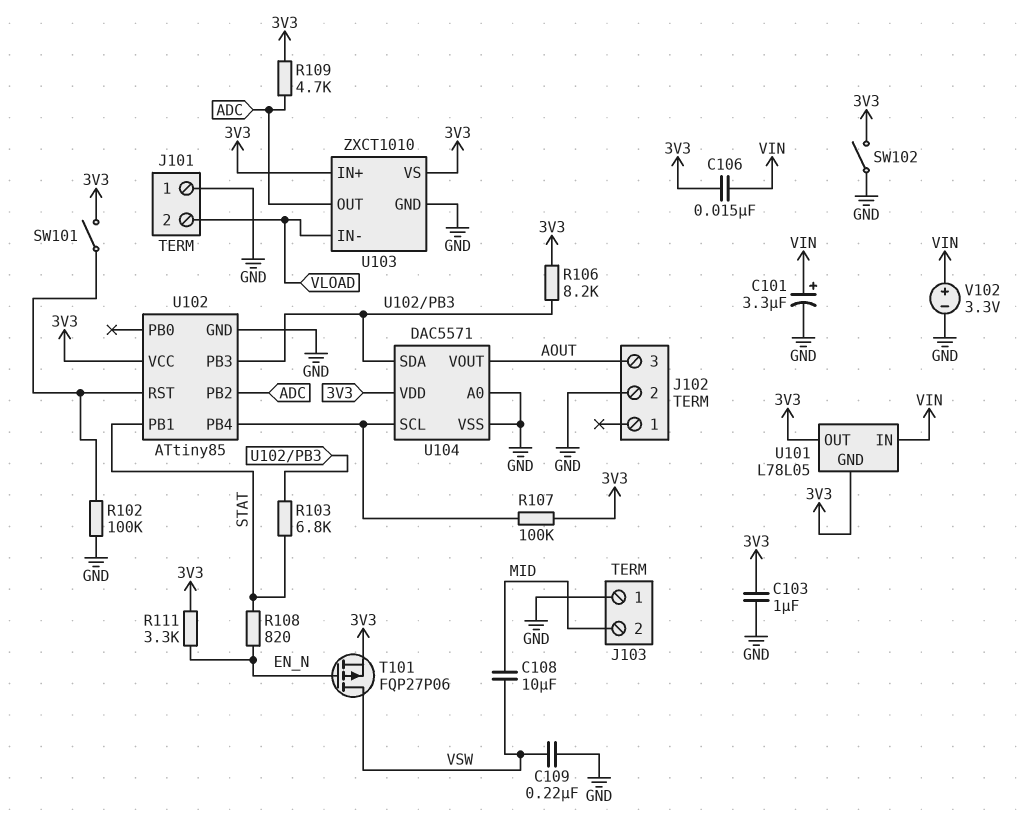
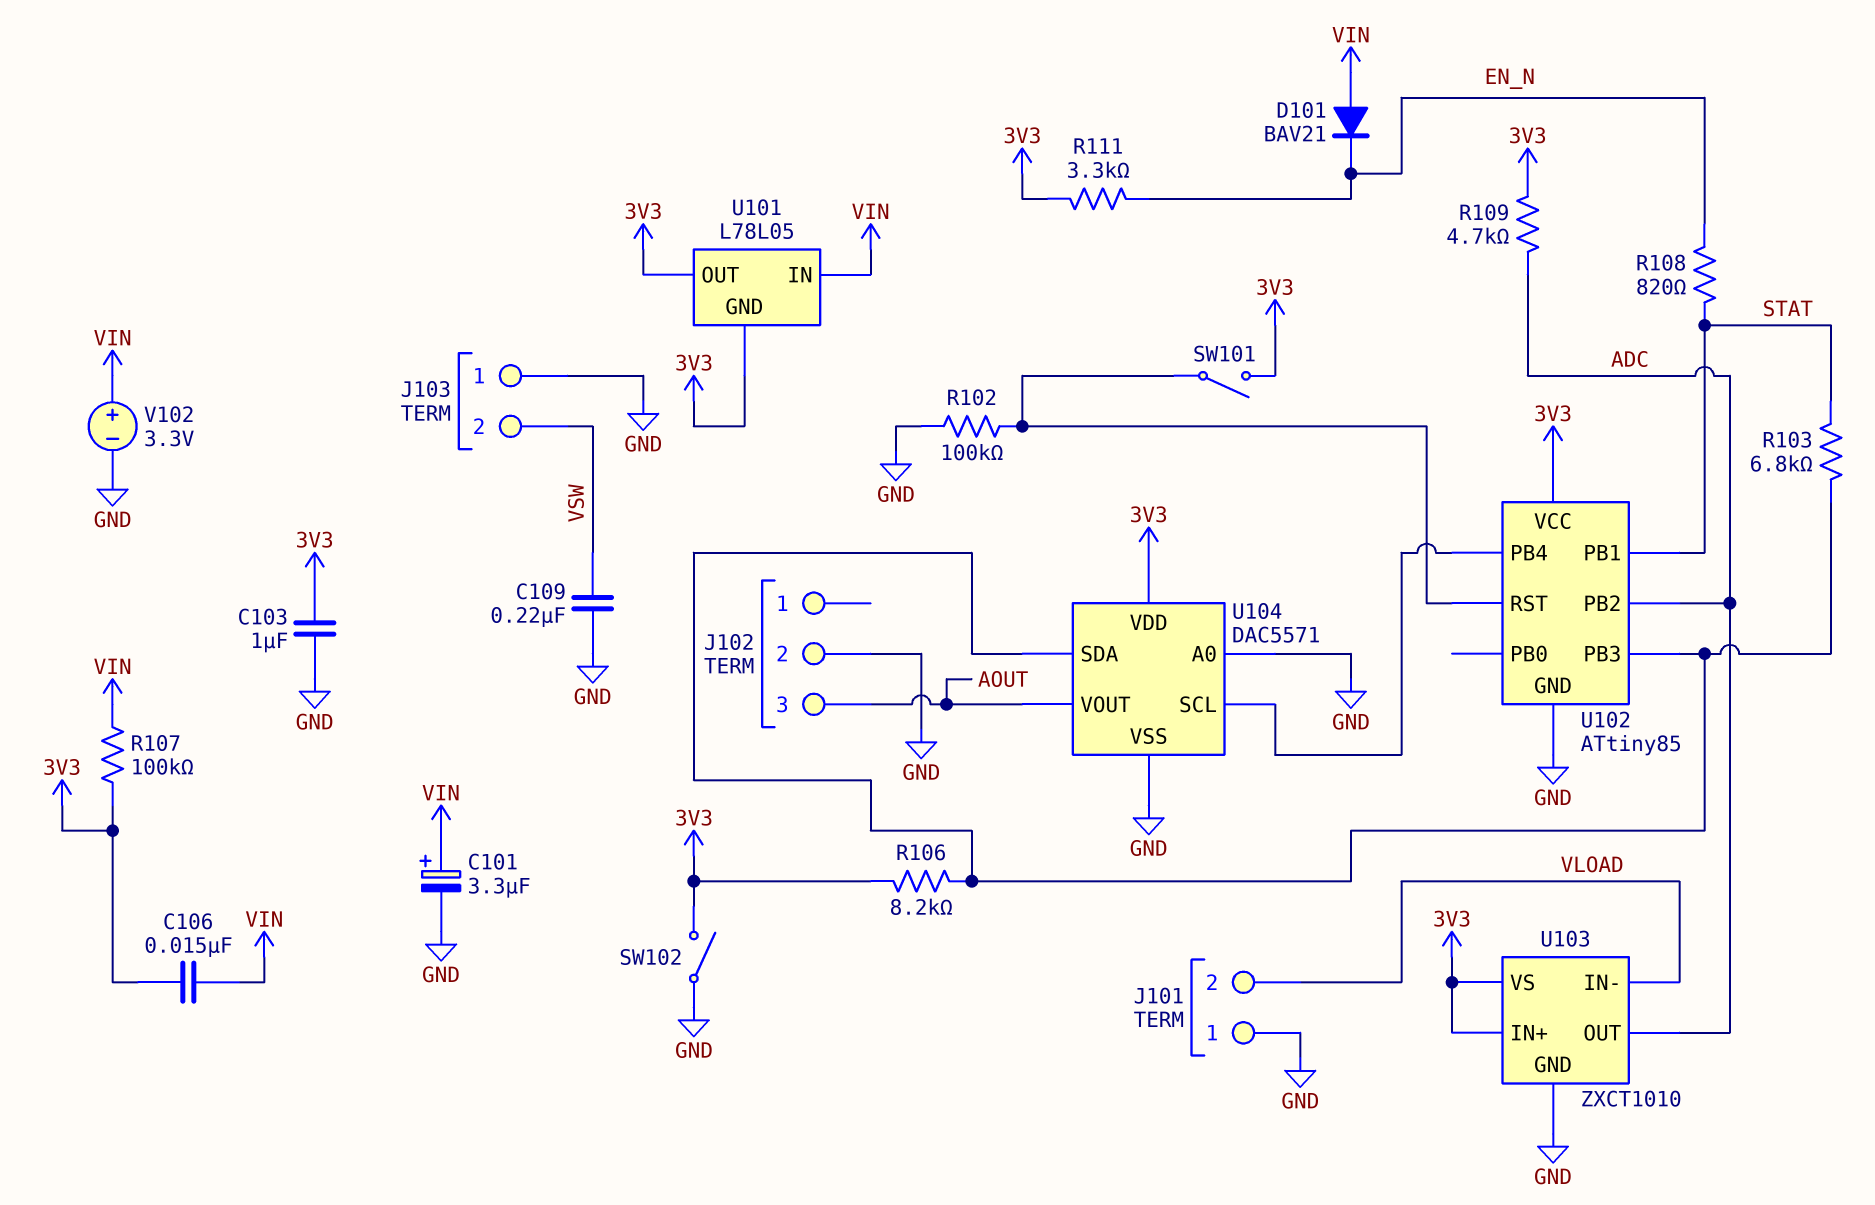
C108: 10uF (MID, VSW) -> none
D101: none -> diode BAV21 (A VIN, K EN_N)
J103 pin 2: MID -> VSW
R107: 100k (3V3, U102/PB4) -> 100k (3V3, VIN)
T101: PMOS FQP27P06 (G EN_N, D VSW, S 3V3) -> none

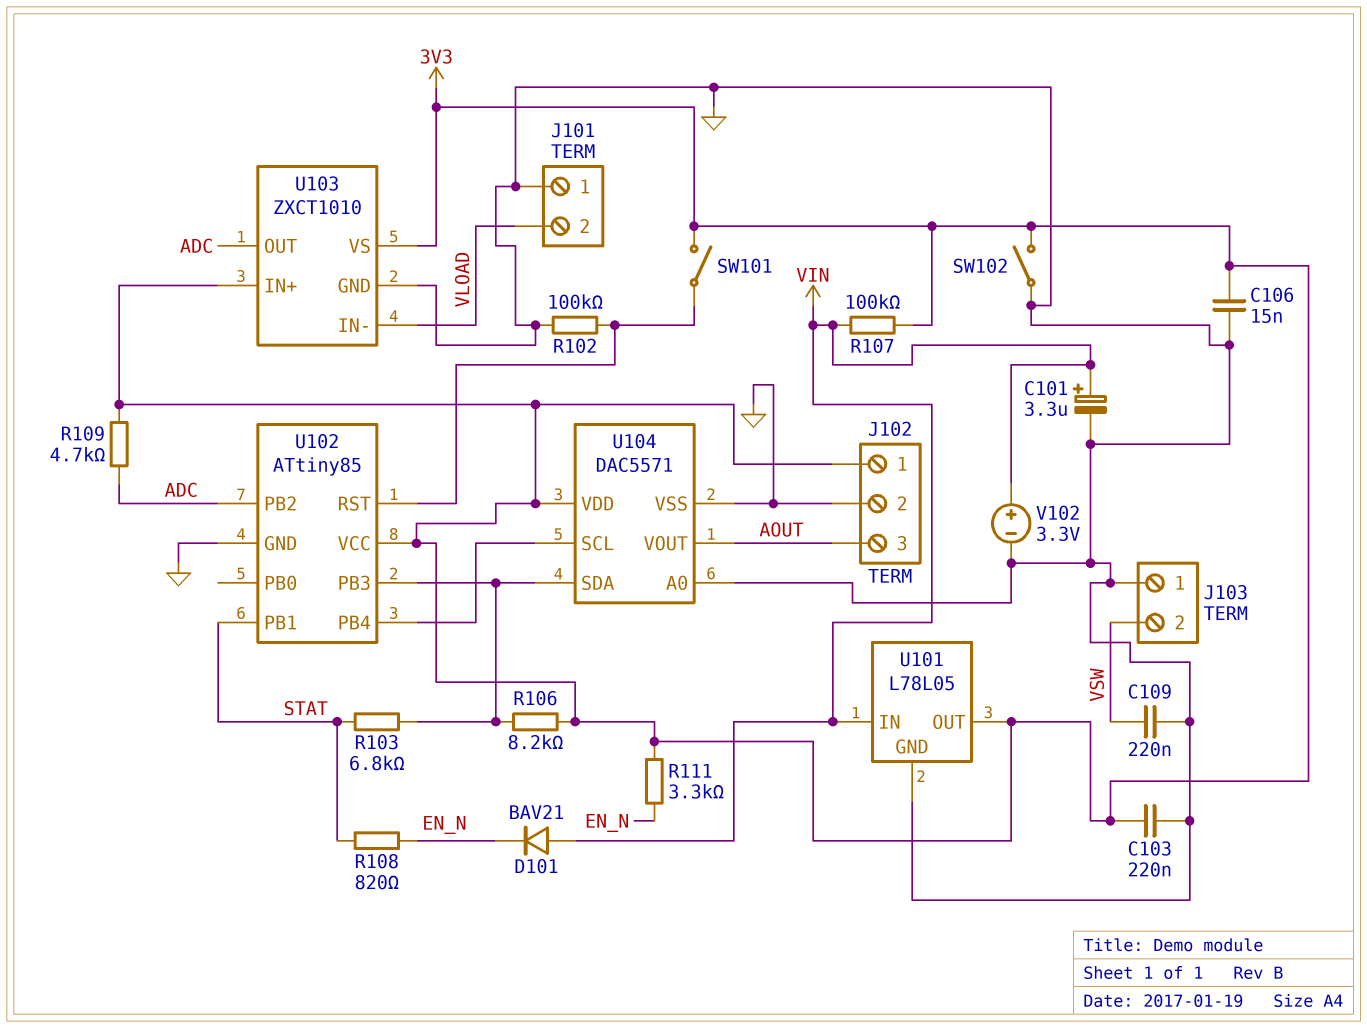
C103: 1uF (3V3, GND) -> 220nF (3V3, GND)
C106: 15nF (3V3, VIN) -> 15nF (3V3, GND)
J102 pin 1: none -> 3V3
U101 pin GND: 3V3 -> GND

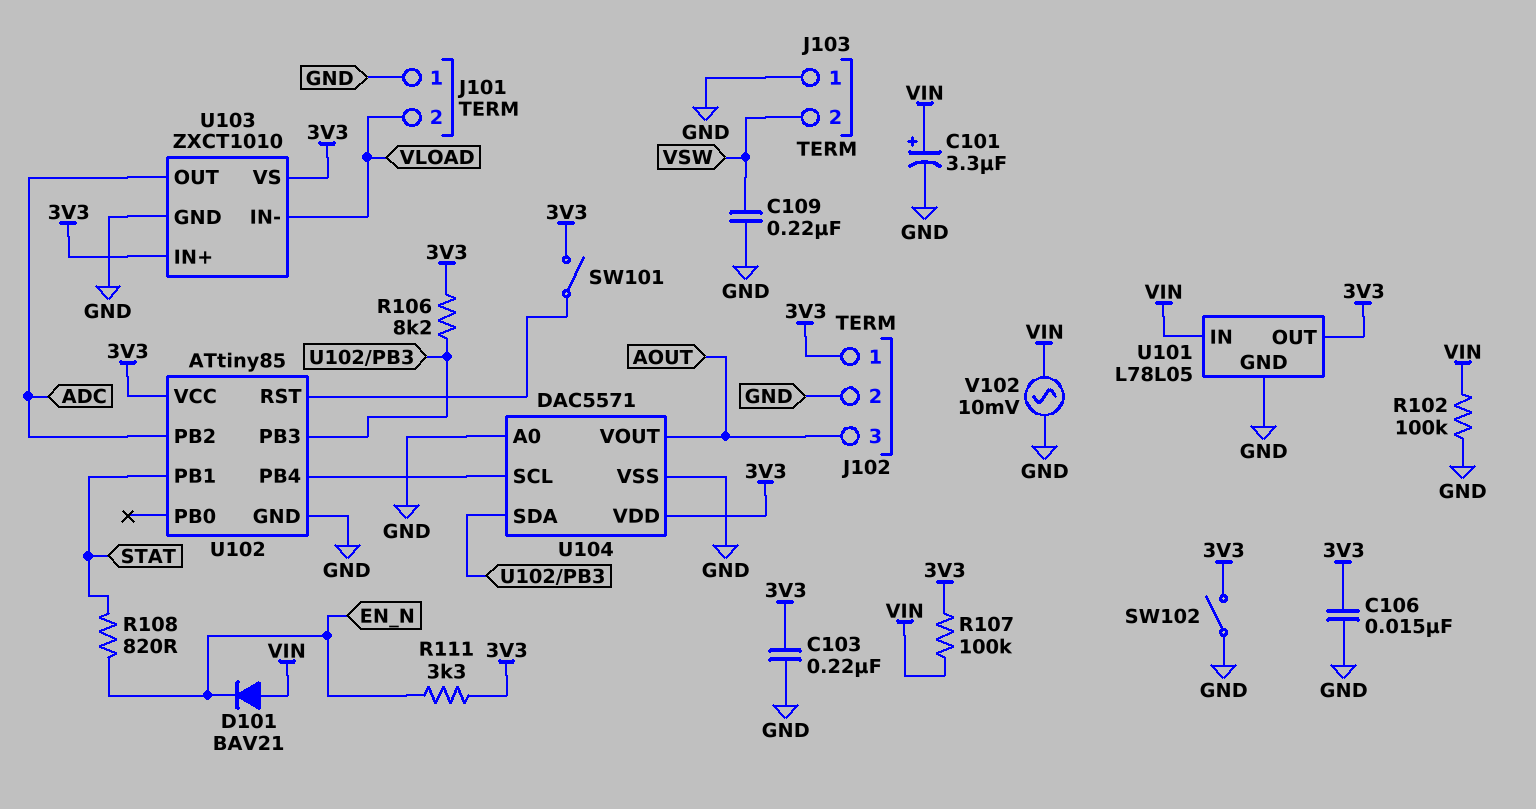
R102: 100k (GND, U102/RST) -> 100k (GND, VIN)
R103: 6.8k (STAT, U102/PB3) -> none
R109: 4.7k (3V3, ADC) -> none
V102: 3.3V (plus VIN, minus GND) -> AC 10mV (GND, VIN)

